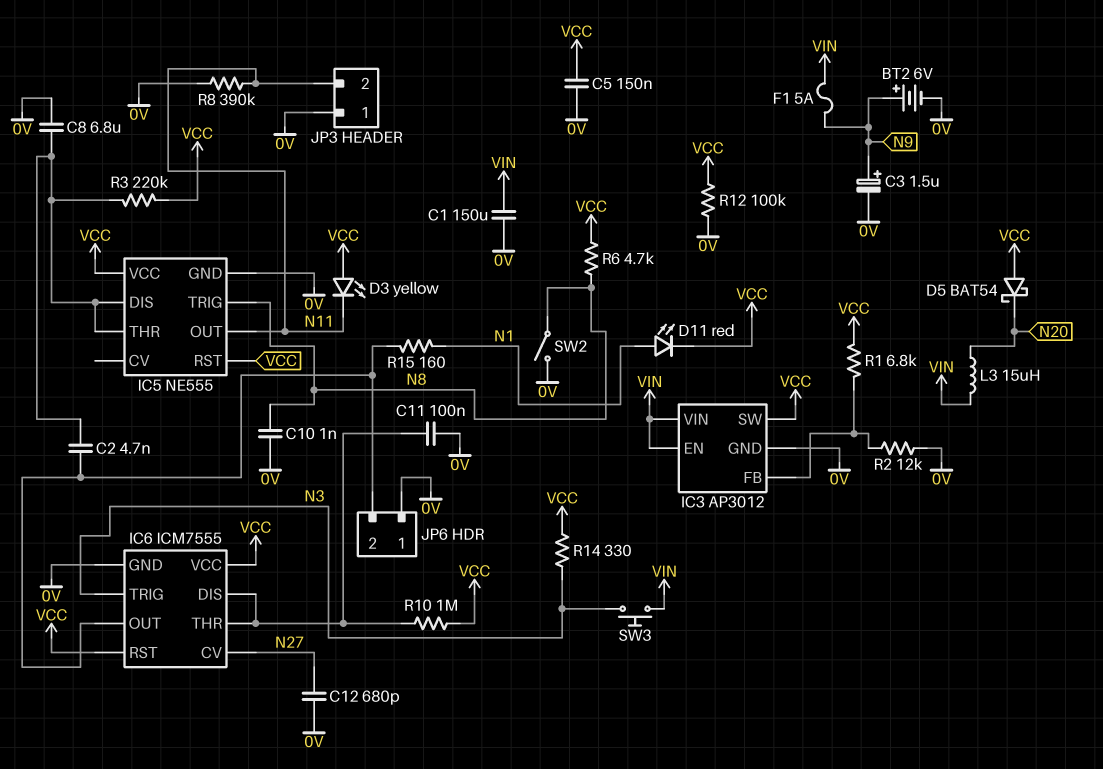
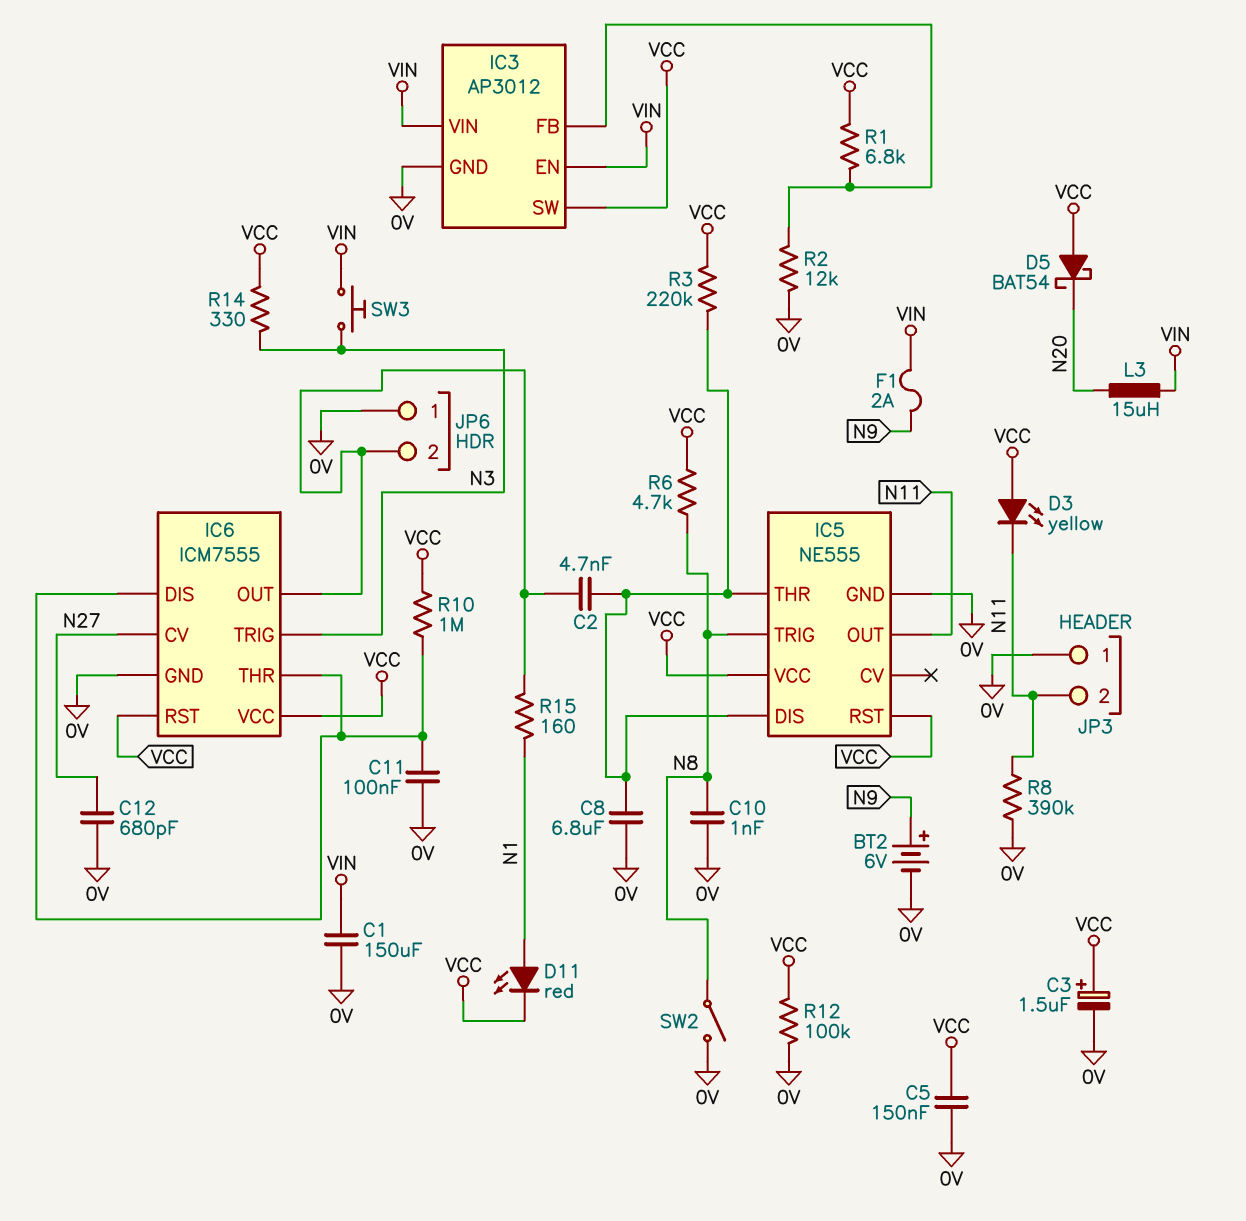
C3: 1.5uF (plus N9, minus 0V) -> 1.5uF (plus VCC, minus 0V)
F1: 5A (N9, VIN) -> 2A (N9, VIN)

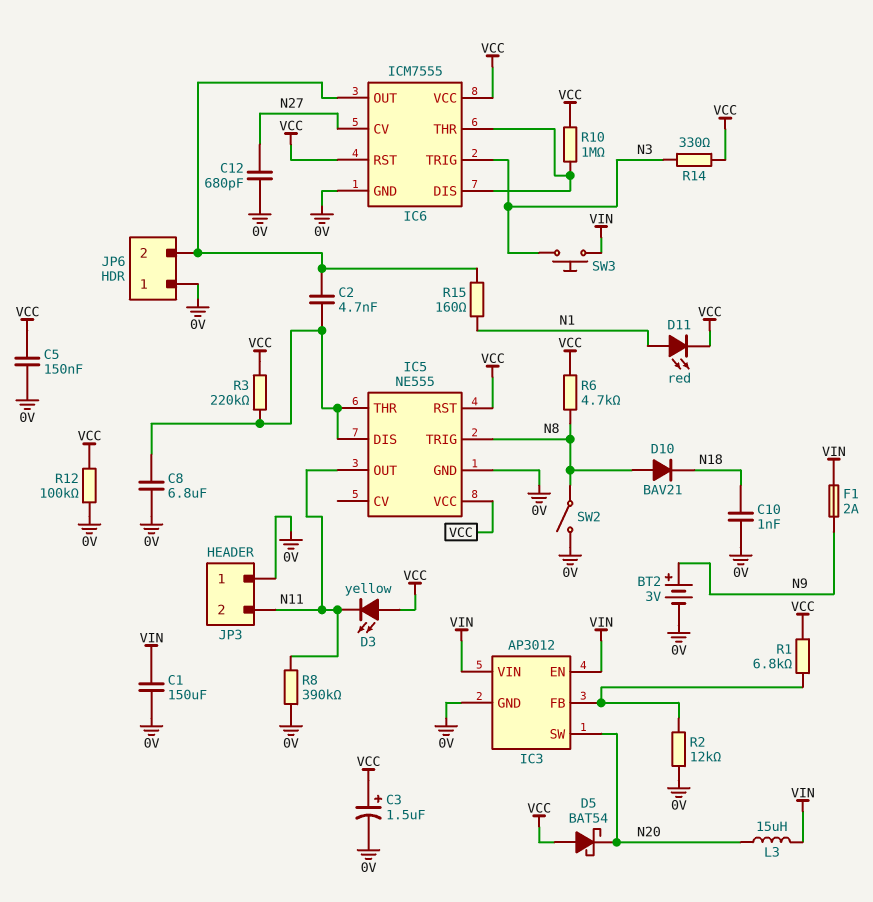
BT2: 6V (plus N9, minus 0V) -> 3V (plus N9, minus 0V)
C10: 1nF (0V, N8) -> 1nF (0V, N18)
C11: 100nF (0V, IC6/DIS) -> none
D10: none -> diode BAV21 (A N8, K N18)
IC3 pin SW: VCC -> N20

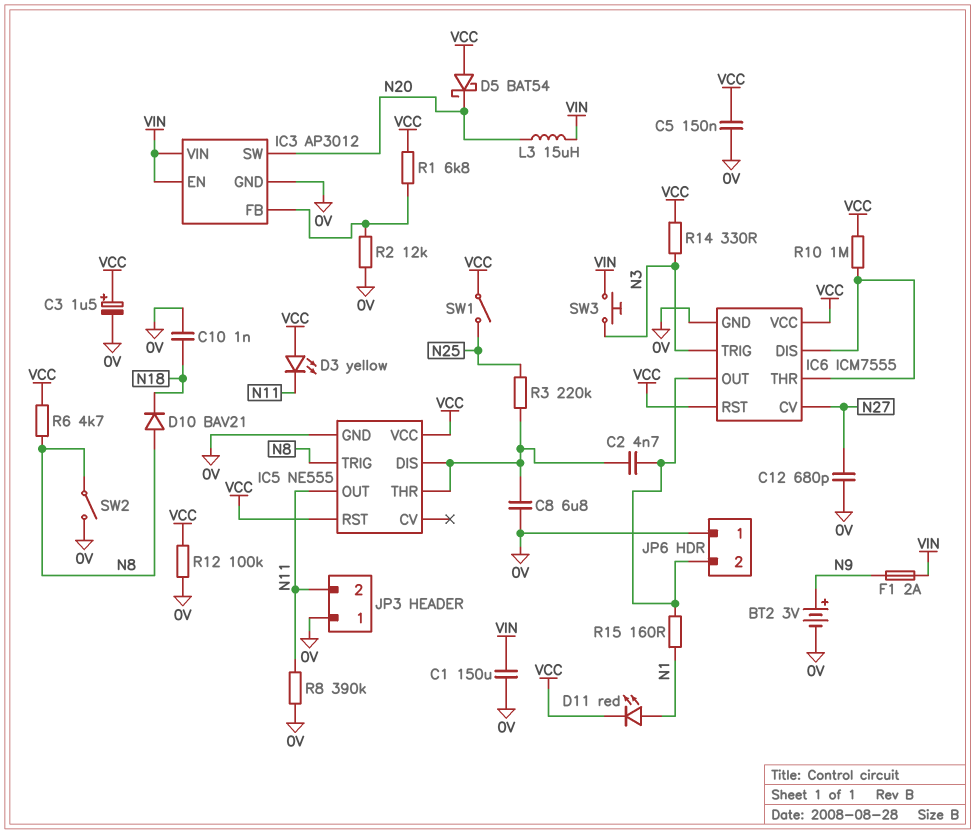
R3: 220k (IC5/DIS, VCC) -> 220k (IC5/DIS, N25)
SW1: none -> switch (N25, VCC)

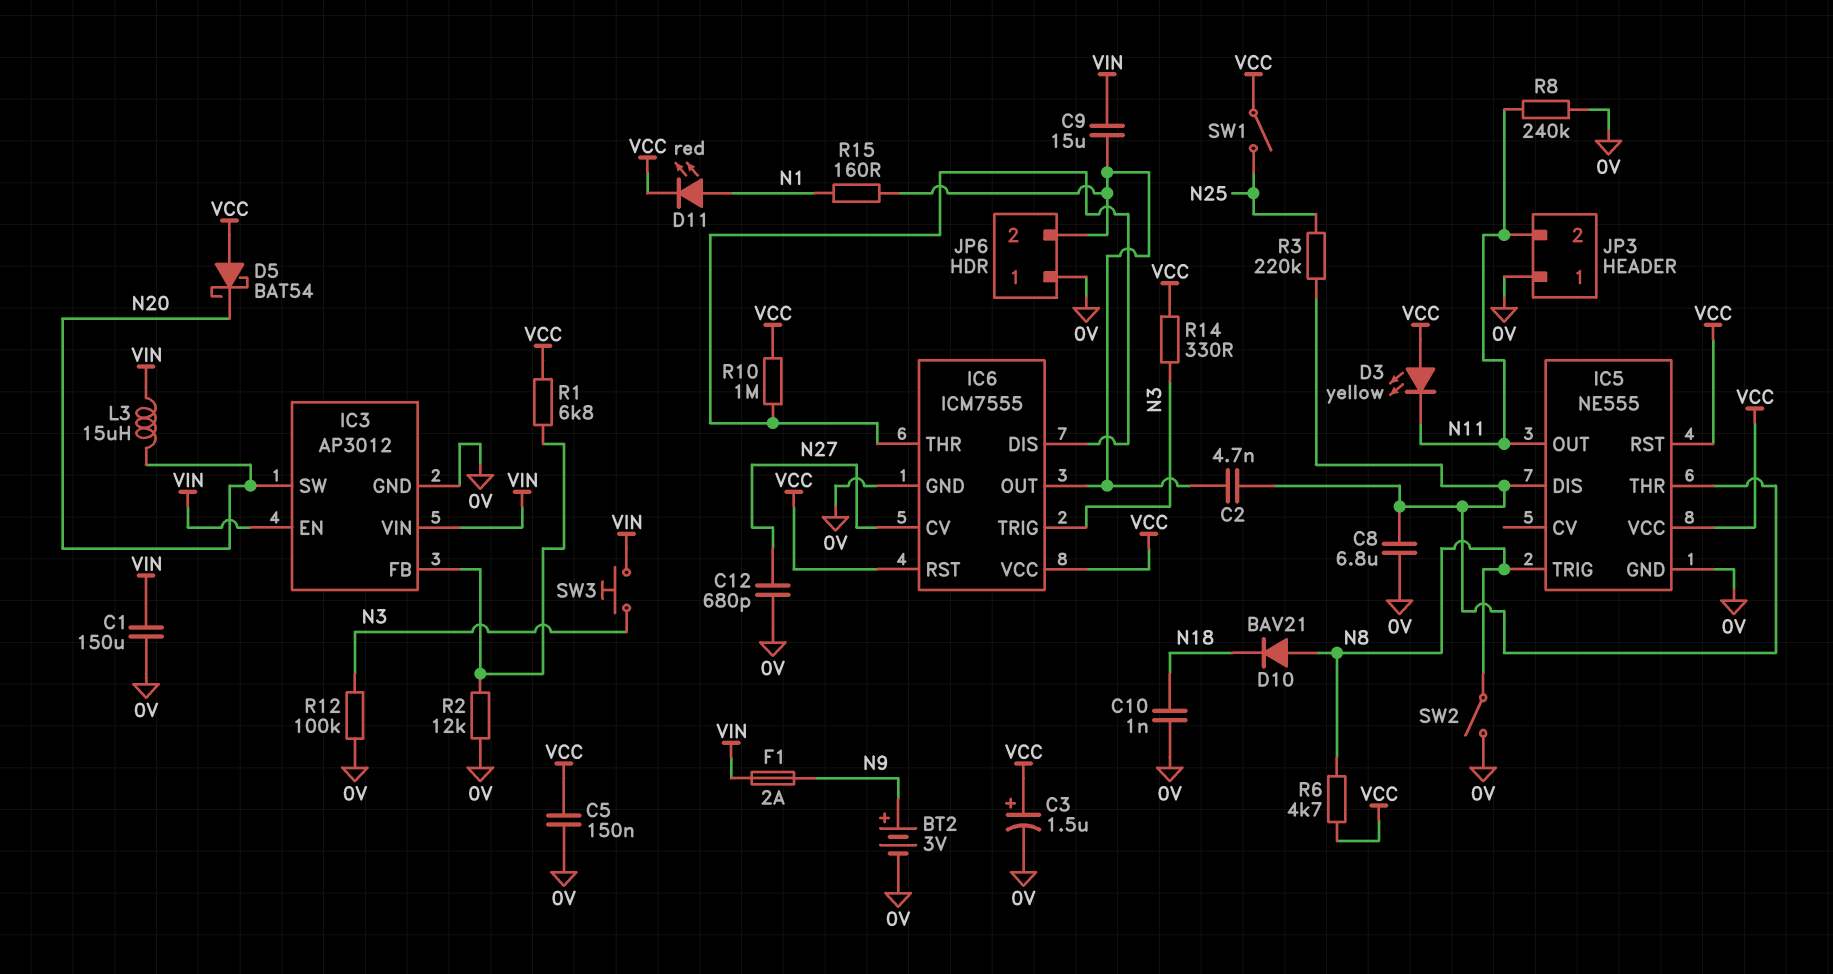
C9: none -> 15uF (IC6/OUT, VIN)
R8: 390k (0V, N11) -> 240k (0V, N11)
R12: 100k (0V, VCC) -> 100k (0V, N3)

